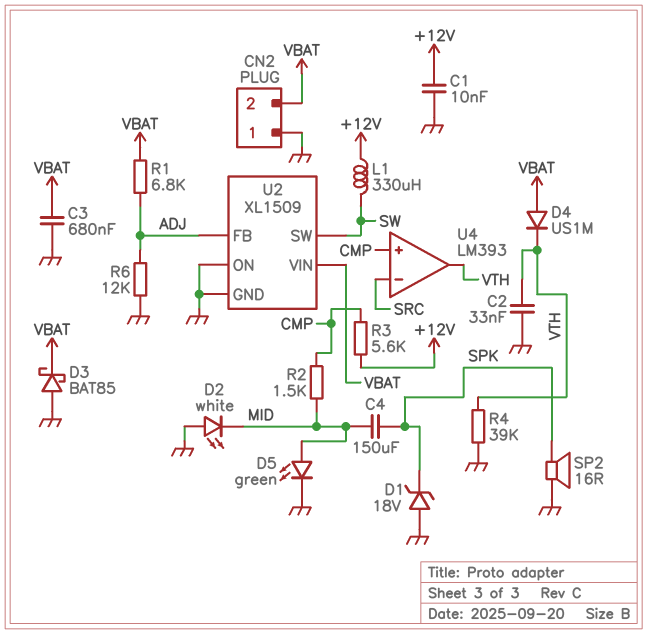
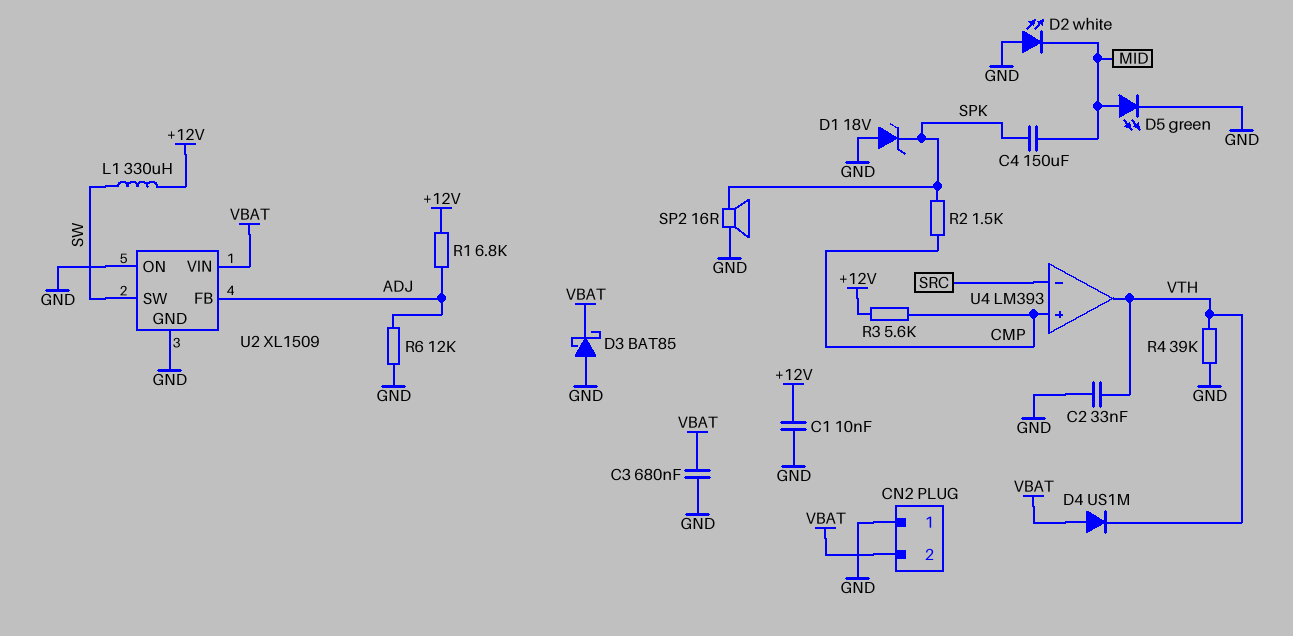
R1: 6.8k (ADJ, VBAT) -> 6.8k (+12V, ADJ)
R2: 1.5k (CMP, MID) -> 1.5k (CMP, SPK)

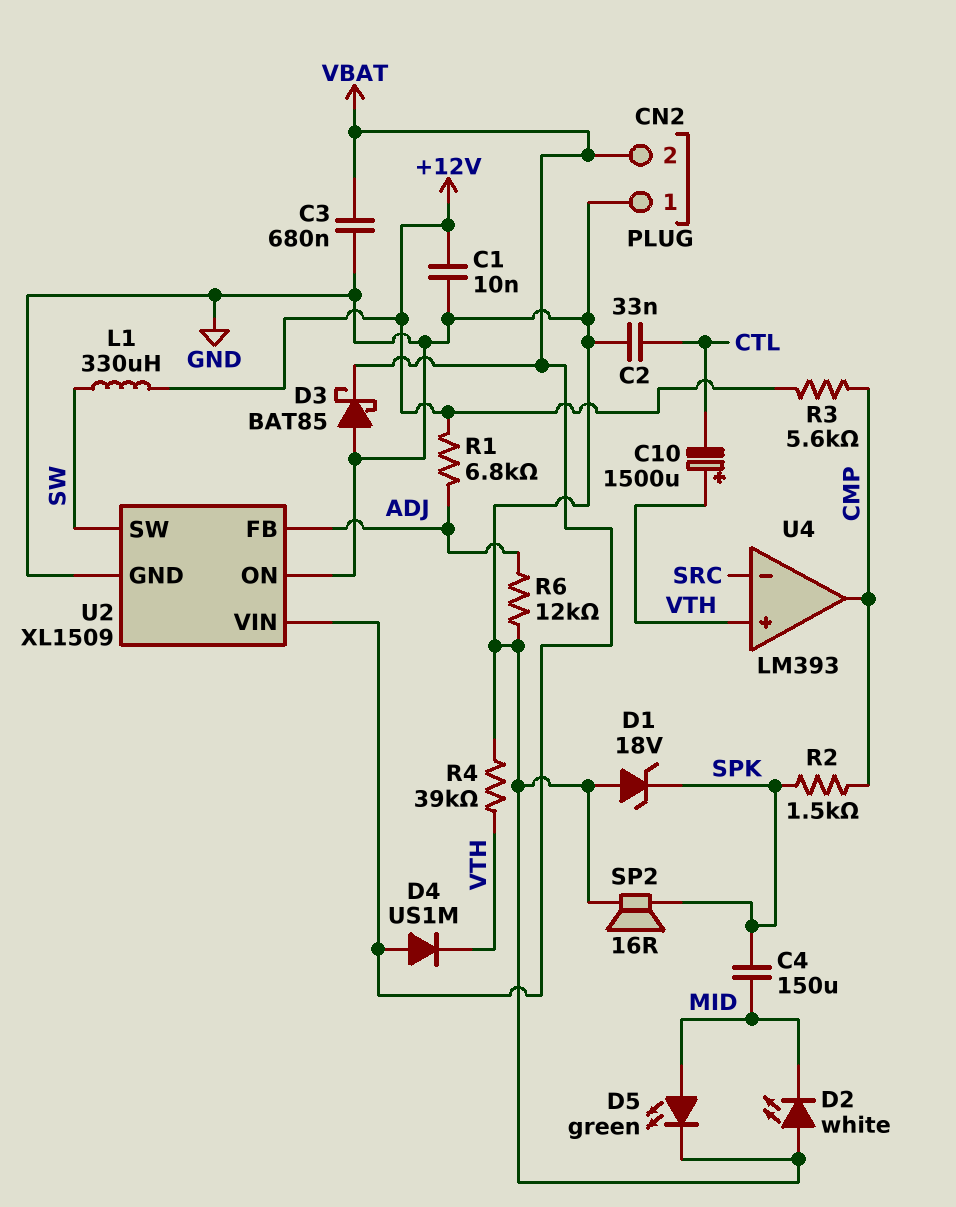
C2: 33nF (GND, VTH) -> 33nF (CTL, GND)
C10: none -> 1500uF (plus VTH, minus CTL)
U4 pin in+: CMP -> VTH
U4 pin out: VTH -> CMP

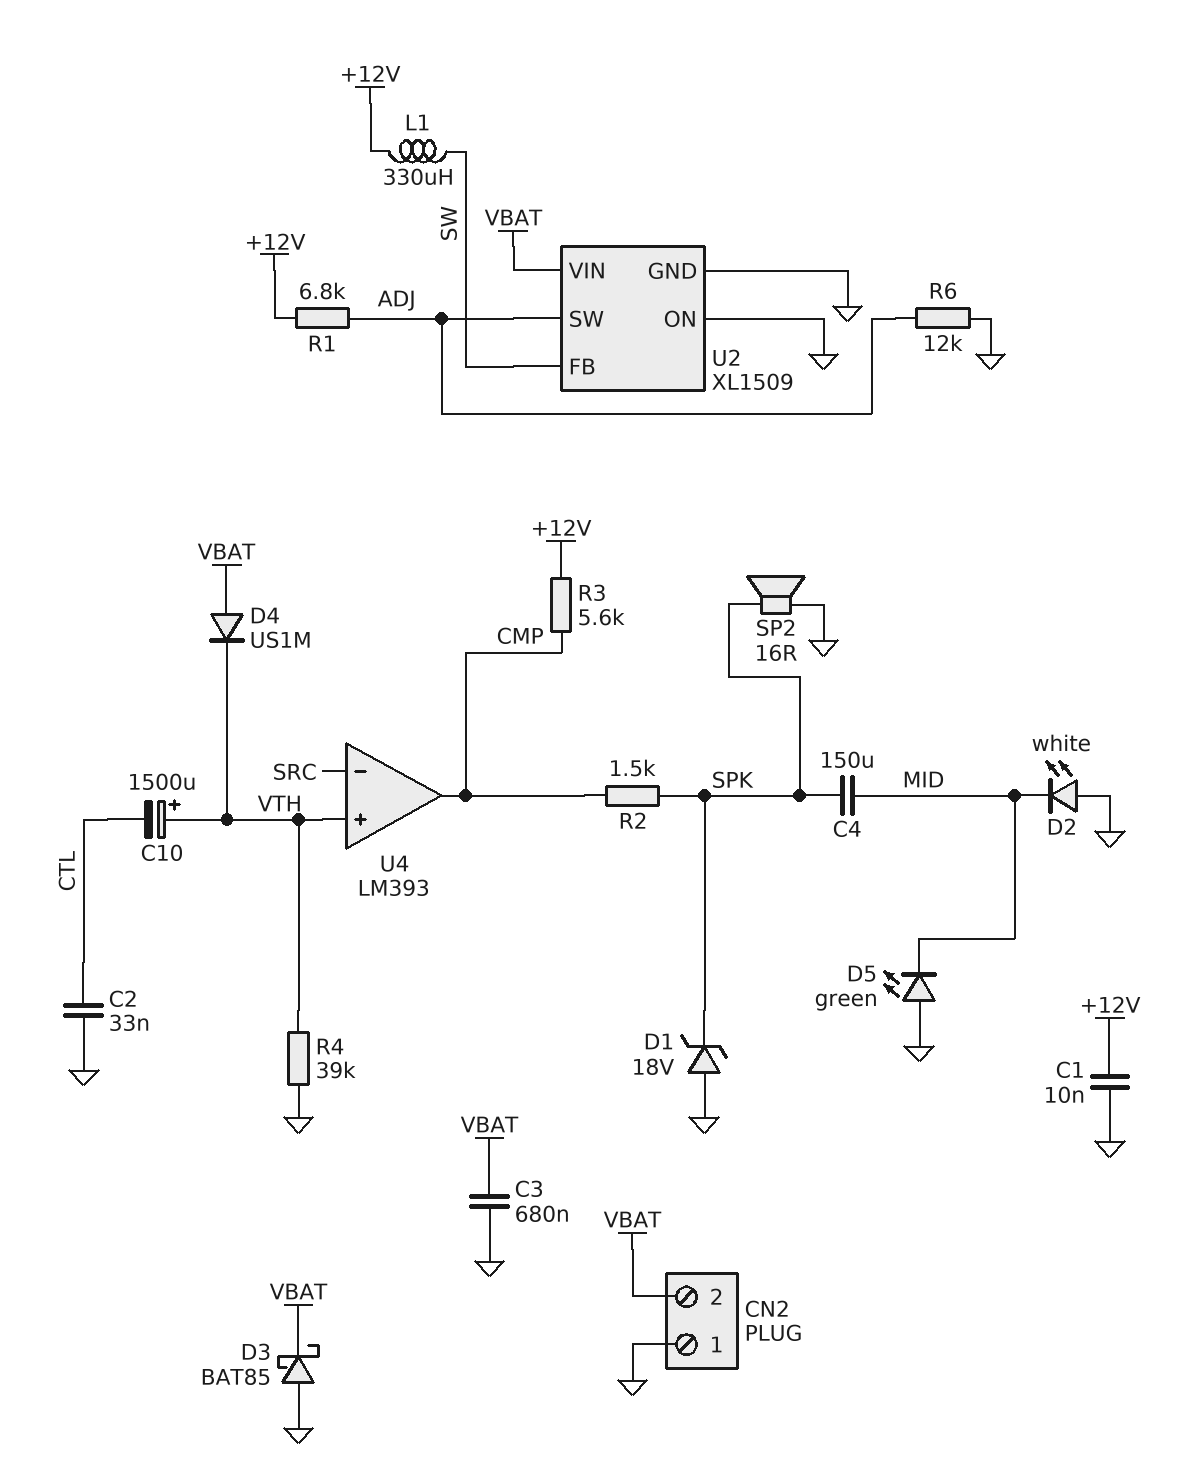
D5: LED green (A MID, K GND) -> LED green (A GND, K MID)
U2 pin FB: ADJ -> SW
U2 pin SW: SW -> ADJ

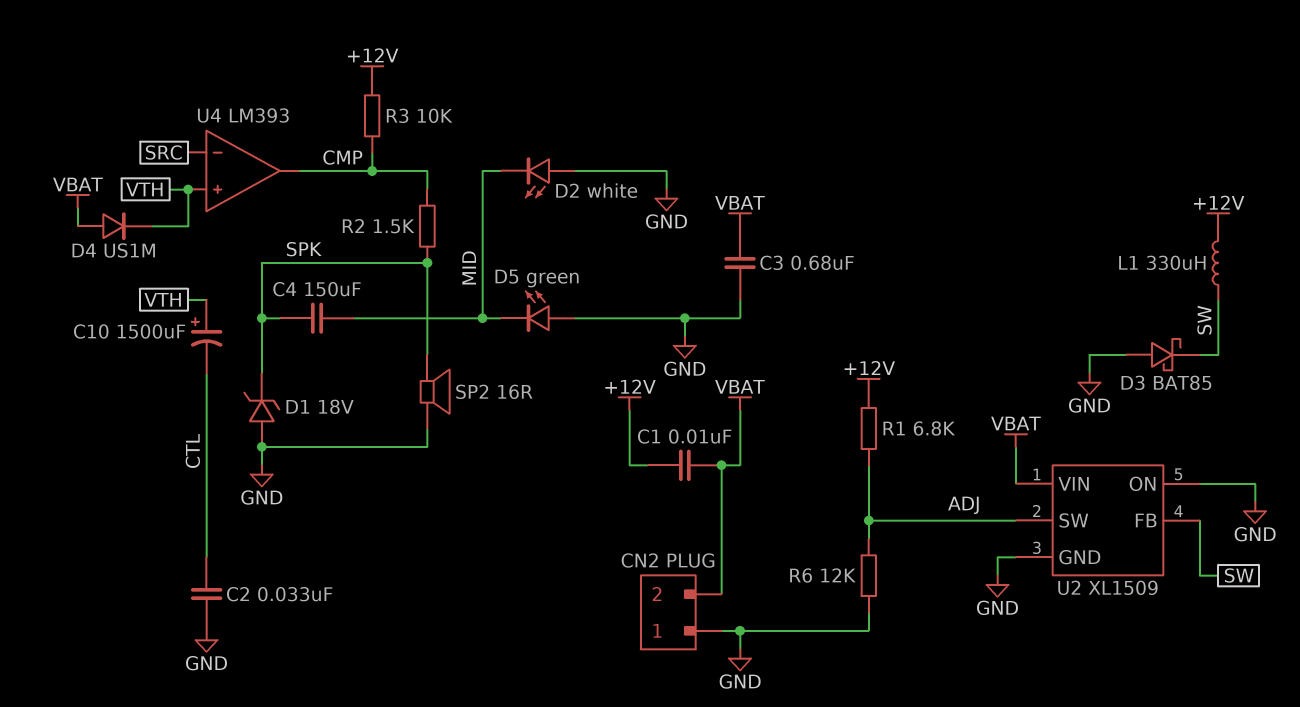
C1: 10nF (+12V, GND) -> 10nF (+12V, VBAT)
D3: schottky BAT85 (A GND, K VBAT) -> schottky BAT85 (A GND, K SW)
R3: 5.6k (+12V, CMP) -> 10k (+12V, CMP)
R4: 39k (GND, VTH) -> none

